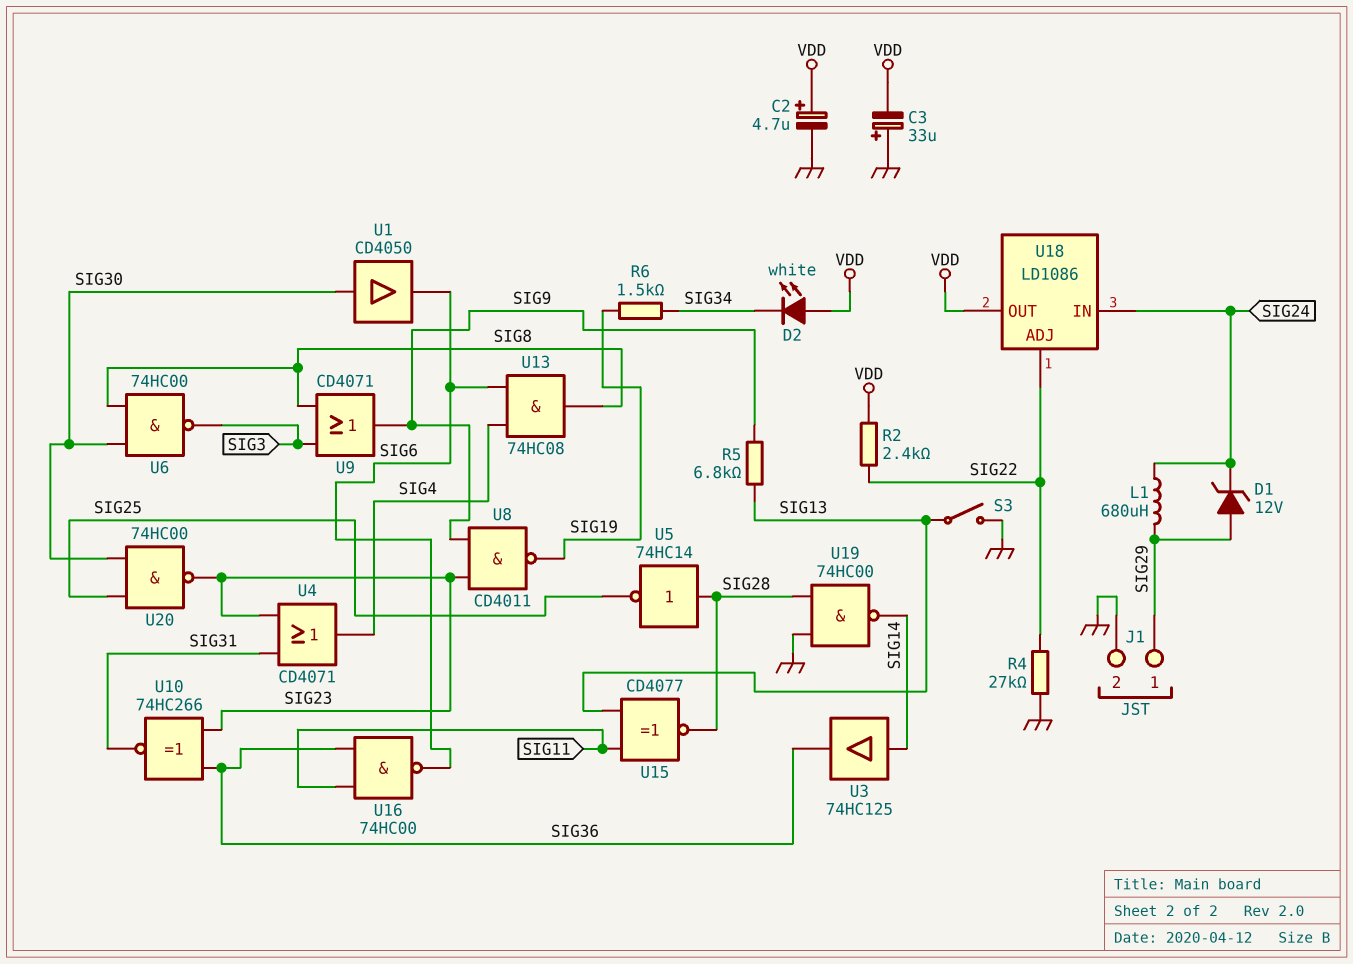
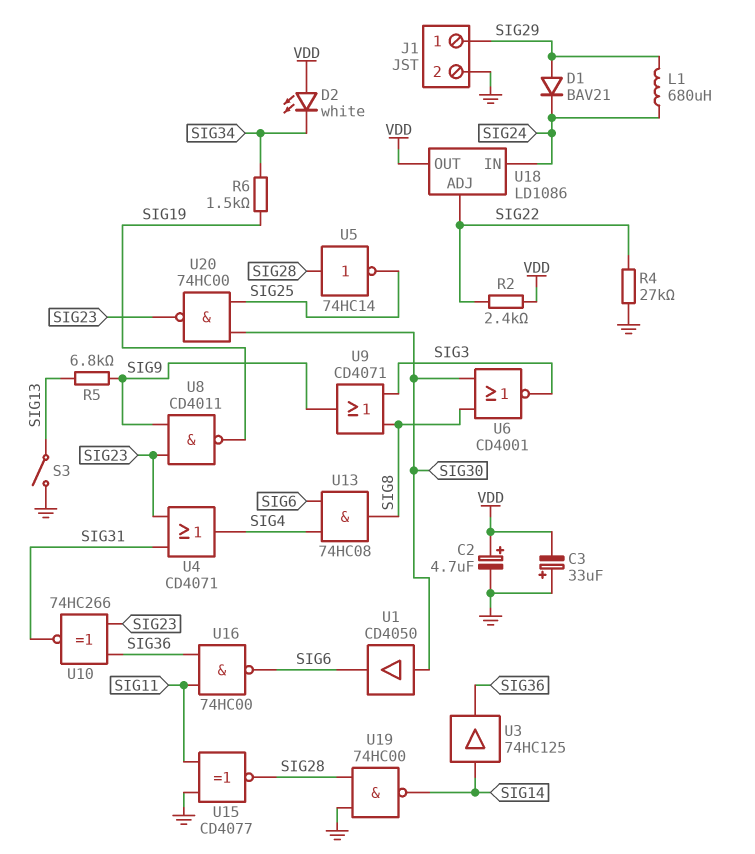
D1: zener 12V (A SIG29, K SIG24) -> diode BAV21 (A SIG29, K SIG24)
U6: NAND 74HC00 (in SIG8, in SIG30, out SIG3) -> NOR CD4001 (in SIG8, in SIG30, out SIG3)
U15: XNOR CD4077 (in SIG11, in SIG13, out SIG28) -> XNOR CD4077 (in GND, in SIG11, out SIG28)

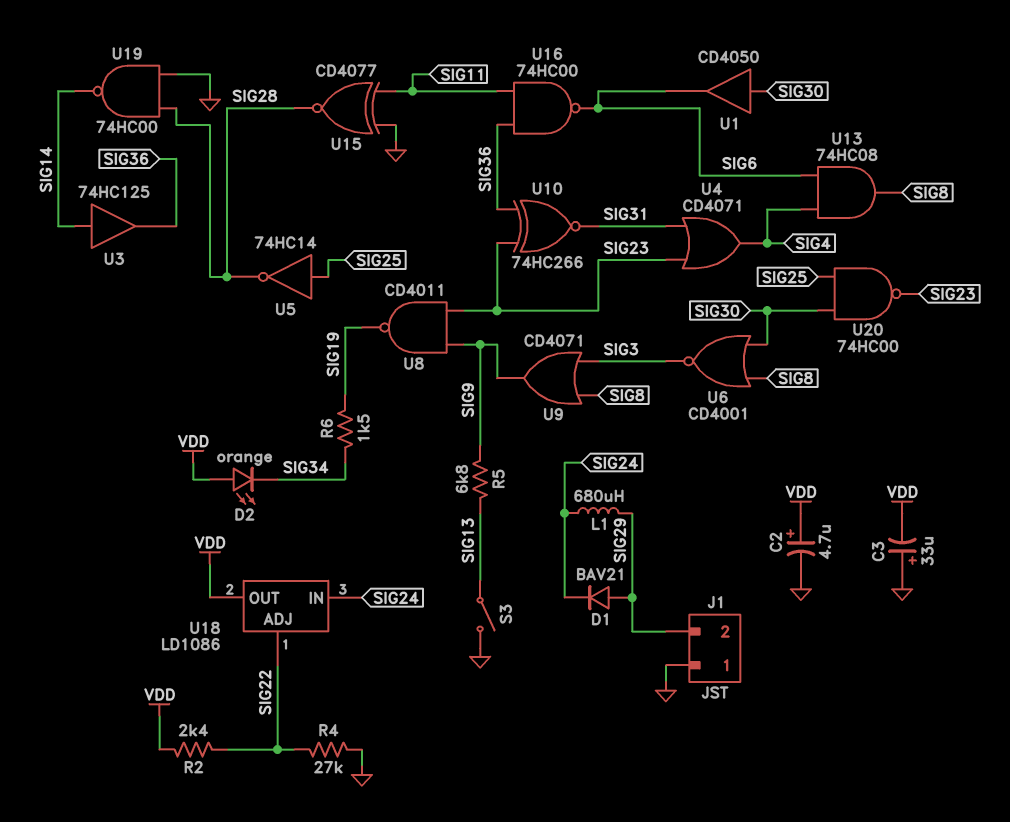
D2: LED white (A VDD, K SIG34) -> LED orange (A VDD, K SIG34)
J1 pin 1: SIG29 -> GND
J1 pin 2: GND -> SIG29
U5: NOT 74HC14 (in SIG28, out SIG25) -> NOT 74HC14 (in SIG25, out SIG28)

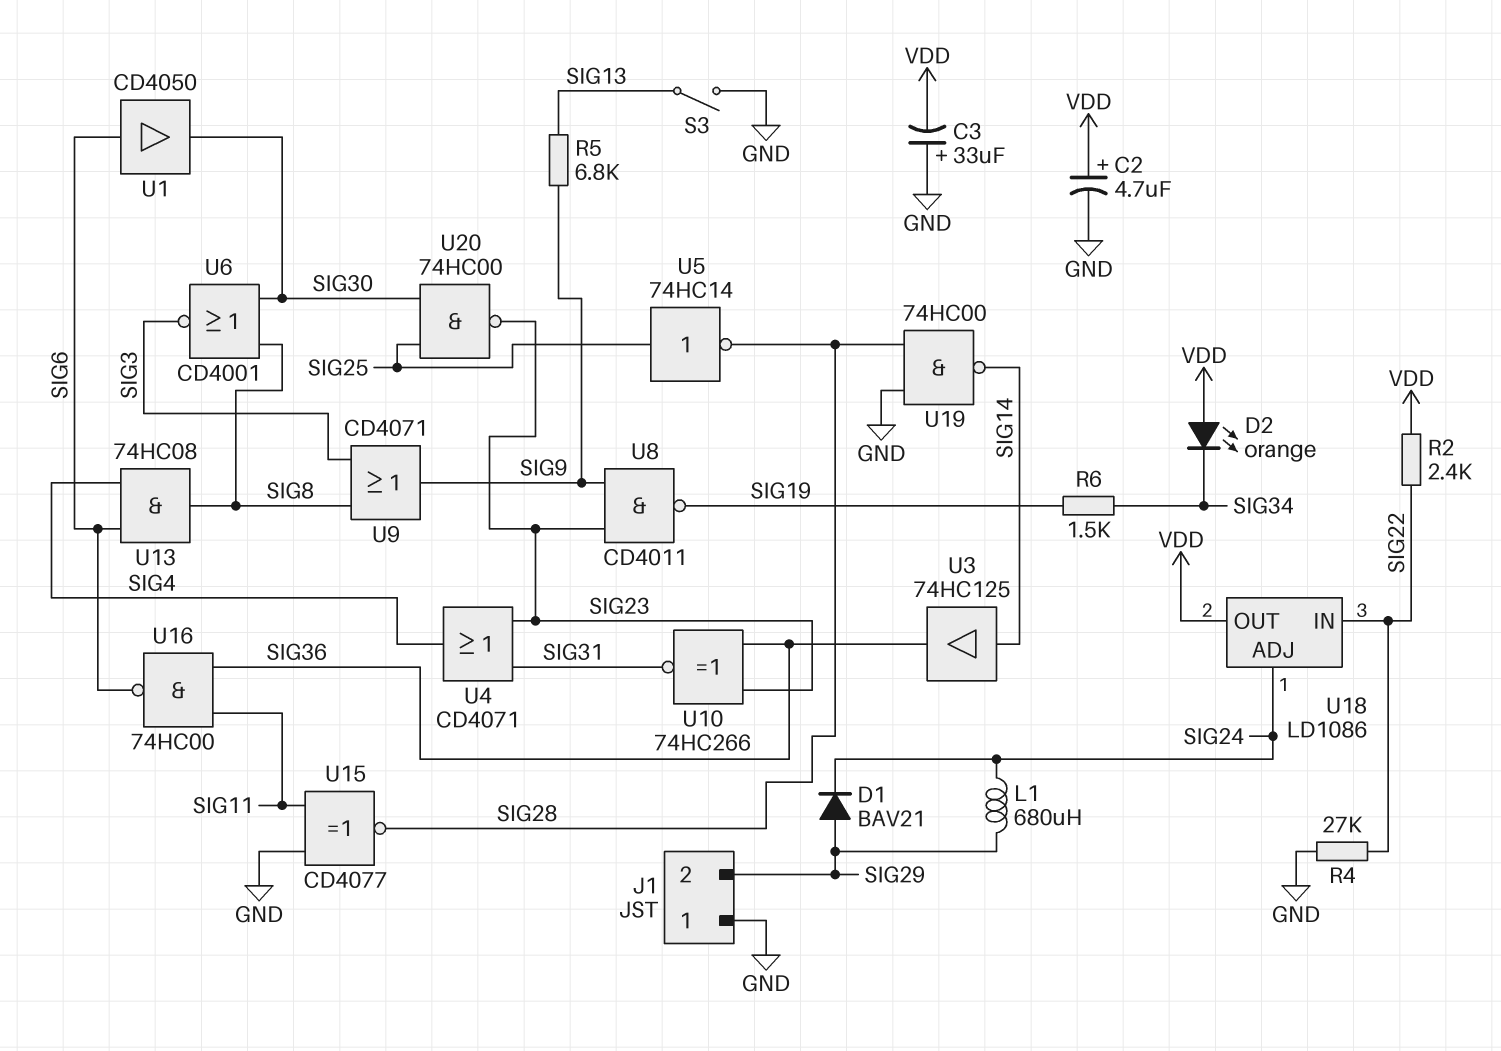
U1: buffer CD4050 (in SIG30, out SIG6) -> buffer CD4050 (in SIG6, out SIG30)
U18 pin ADJ: SIG22 -> SIG24
U18 pin IN: SIG24 -> SIG22

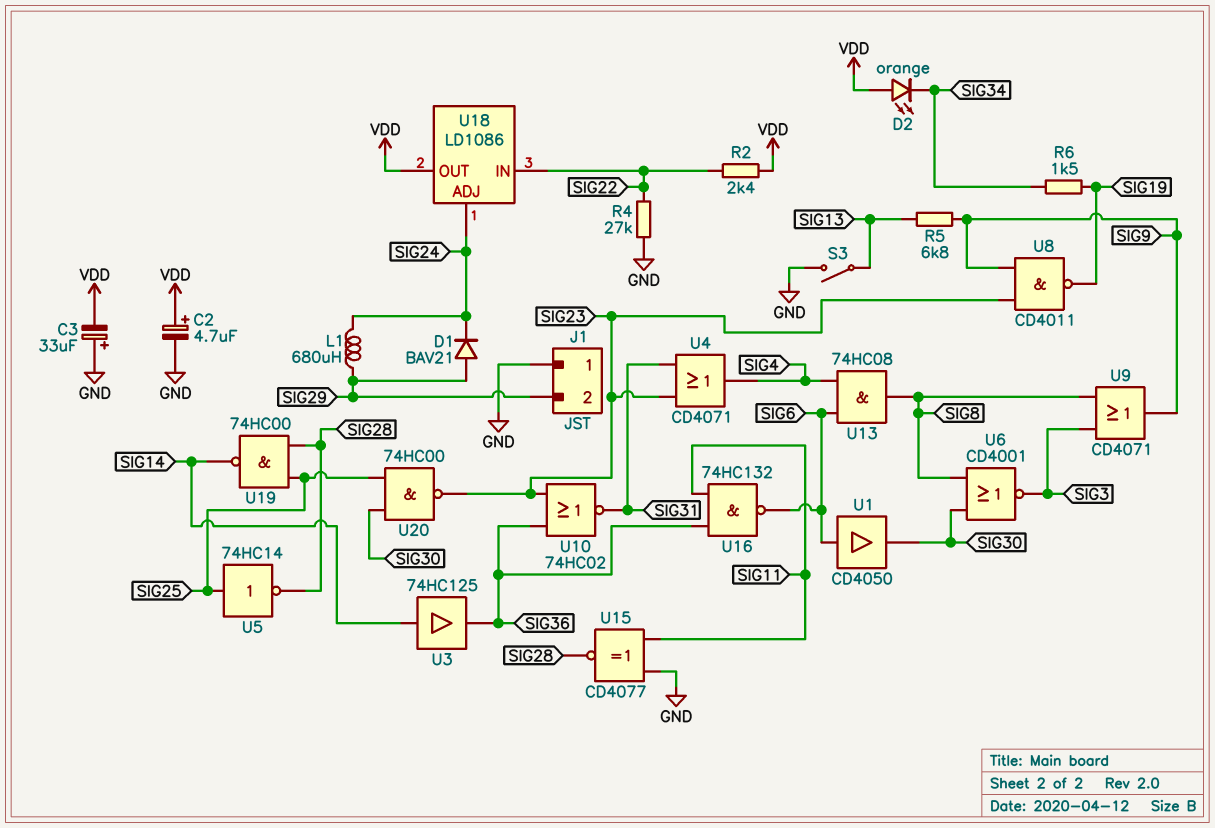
U10: XNOR 74HC266 (in SIG23, in SIG36, out SIG31) -> NOR 74HC02 (in SIG23, in SIG36, out SIG31)
U16: NAND 74HC00 (in SIG11, in SIG36, out SIG6) -> NAND 74HC132 (in SIG11, in SIG36, out SIG6)
U19: NAND 74HC00 (in GND, in SIG28, out SIG14) -> NAND 74HC00 (in SIG25, in SIG28, out SIG14)

